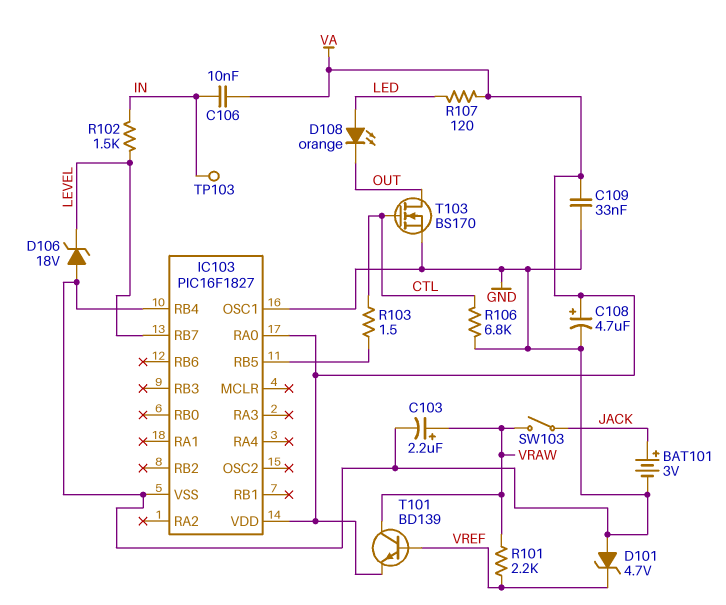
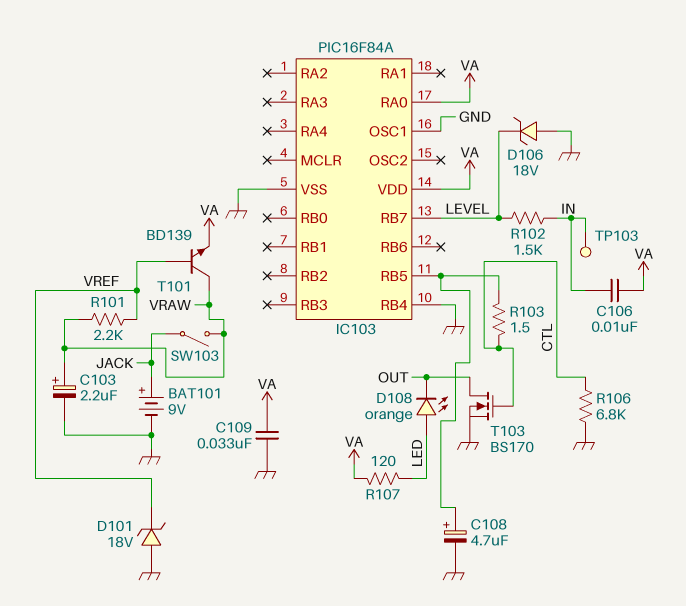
BAT101: 3V (plus JACK, minus GND) -> 9V (plus JACK, minus GND)
C108: 4.7uF (plus VA, minus GND) -> 4.7uF (plus IC103/RB5, minus GND)
D101: zener 4.7V (A GND, K VREF) -> zener 18V (A GND, K VREF)
IC103: PIC16F1827 -> PIC16F84A

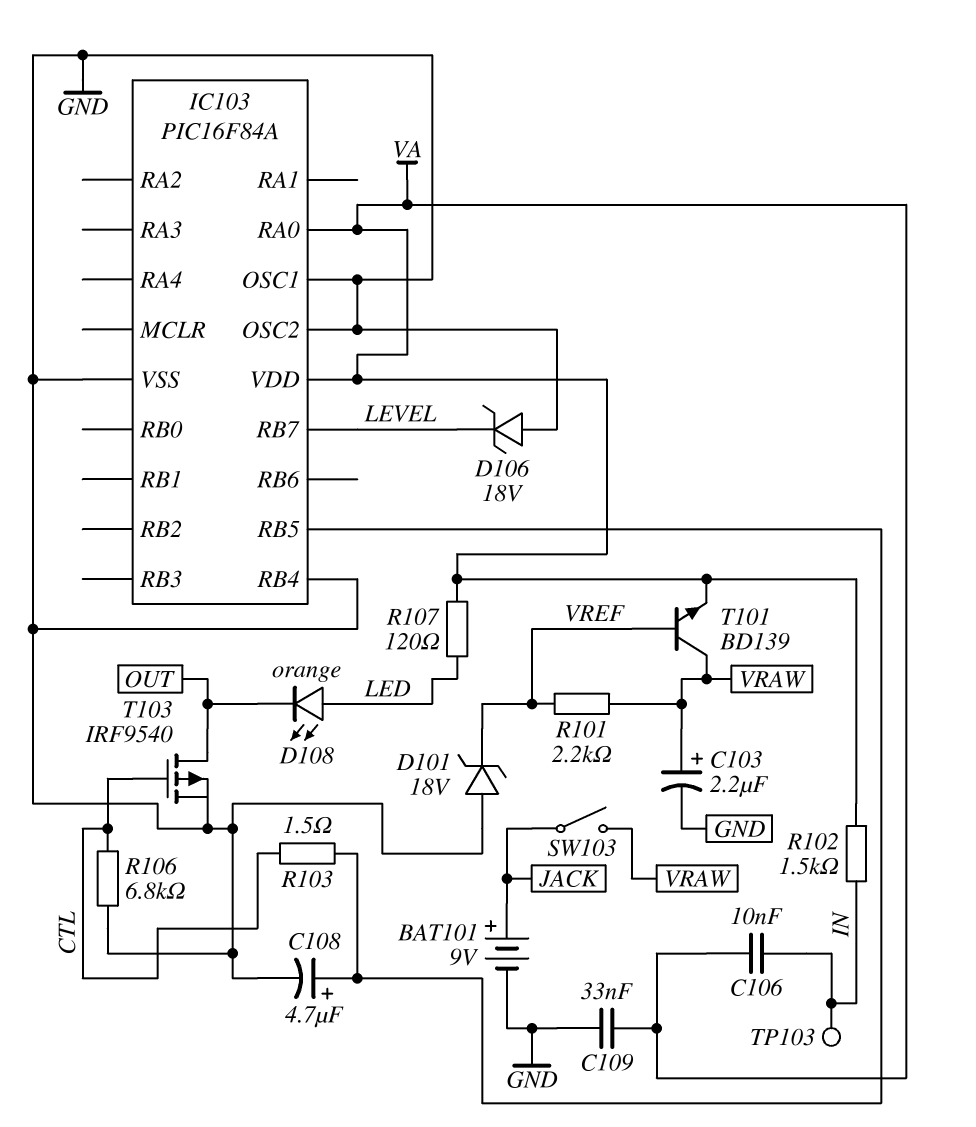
IC103 pin OSC2: none -> GND
R102: 1.5k (IN, LEVEL) -> 1.5k (IN, VA)
T103: NMOS BS170 (G CTL, D OUT, S GND) -> PMOS IRF9540 (G CTL, D OUT, S GND)

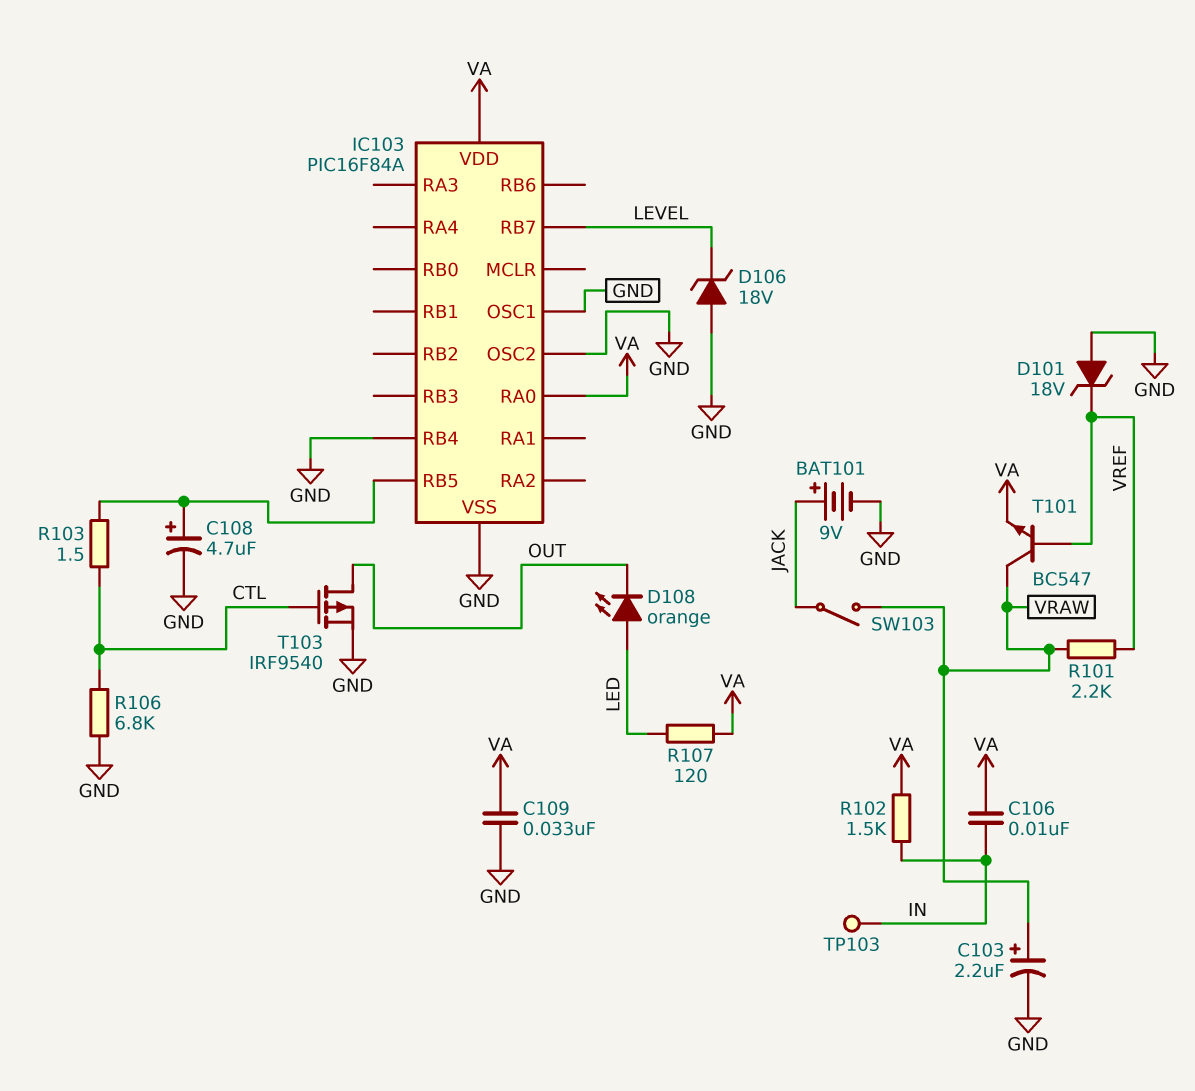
T101: NPN BD139 (B VREF, C VRAW, E VA) -> NPN BC547 (B VREF, C VRAW, E VA)

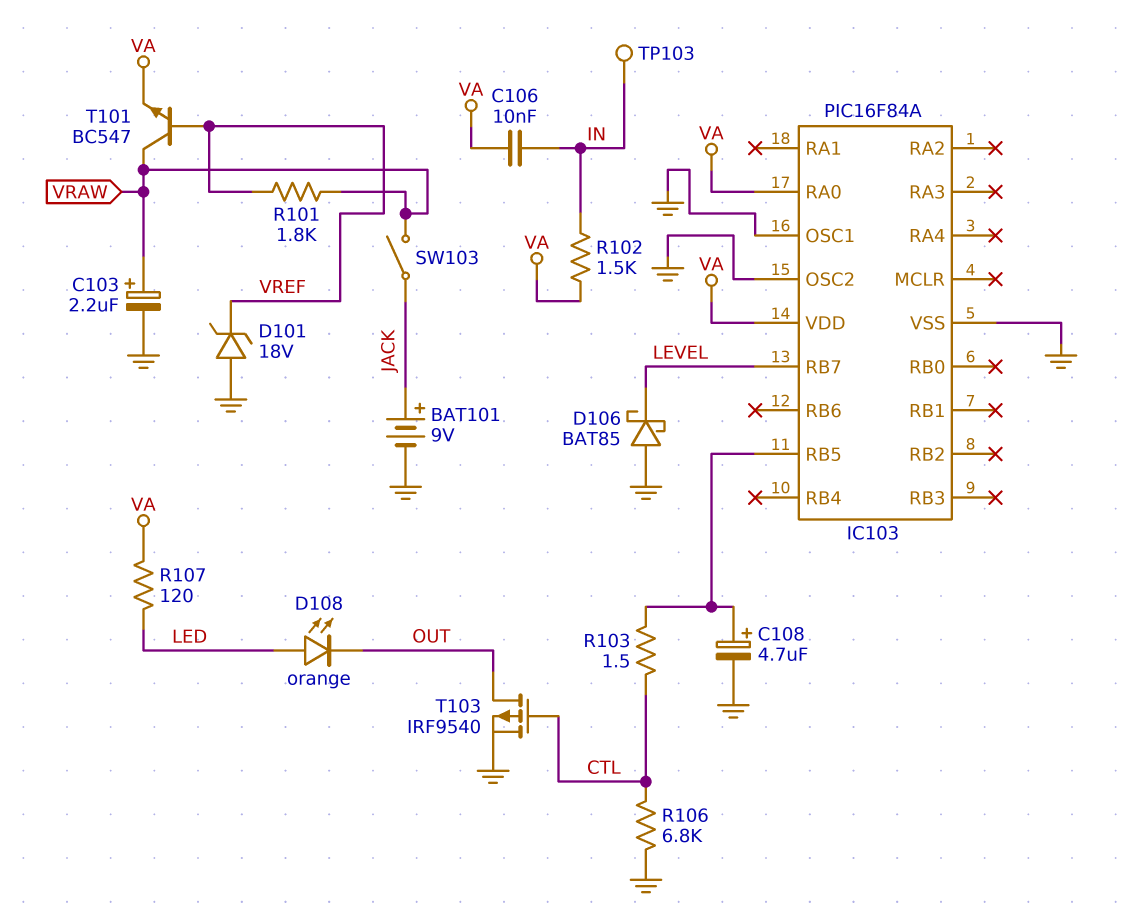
C109: 33nF (GND, VA) -> none
D106: zener 18V (A GND, K LEVEL) -> schottky BAT85 (A GND, K LEVEL)
IC103 pin RB4: GND -> none
R101: 2.2k (VRAW, VREF) -> 1.8k (VRAW, VREF)

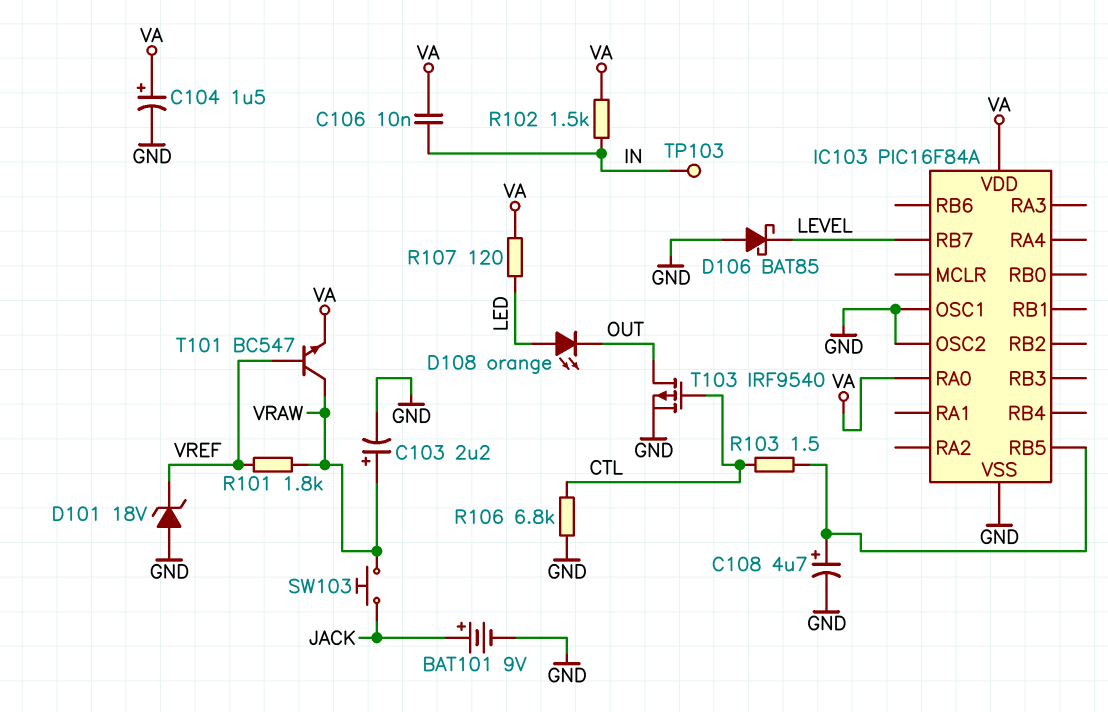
C104: none -> 1.5uF (plus VA, minus GND)
SW103: switch (JACK, VRAW) -> button (JACK, VRAW)

